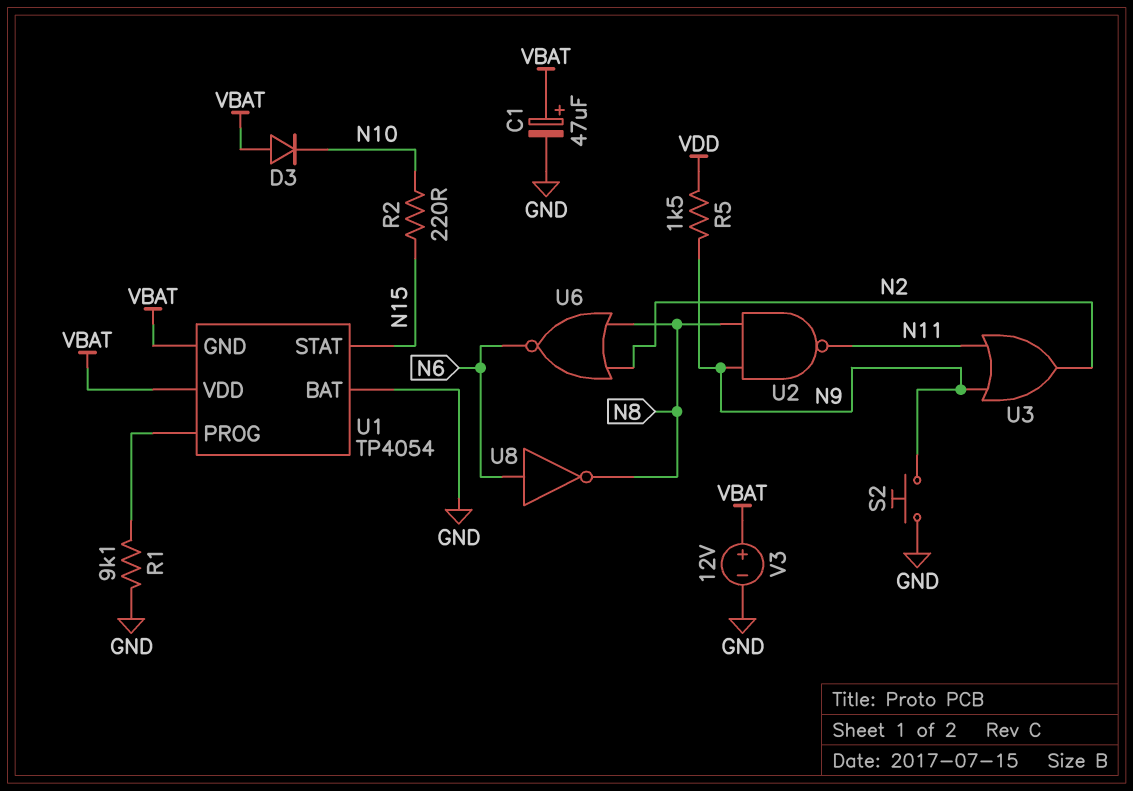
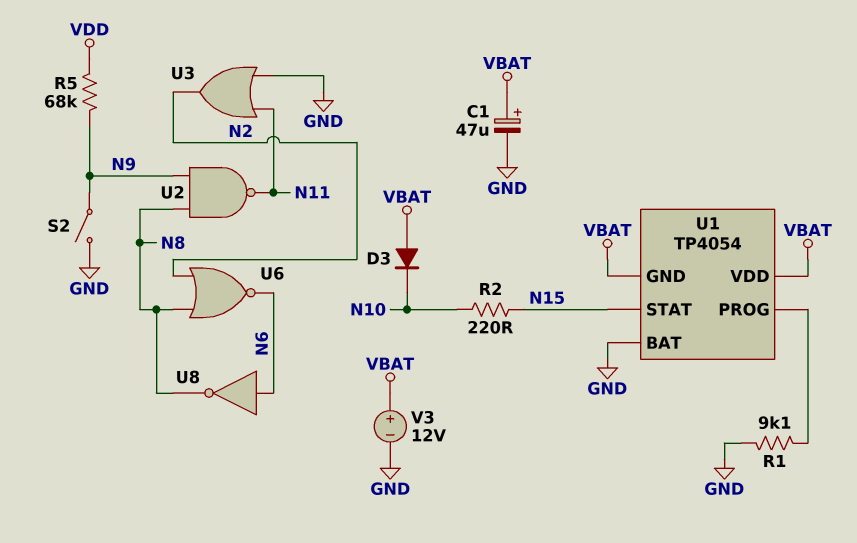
R5: 1.5k (N9, VDD) -> 68k (N9, VDD)
S2: button (GND, N9) -> switch (GND, N9)
U3: OR (in N9, in N11, out N2) -> OR (in GND, in N11, out N2)

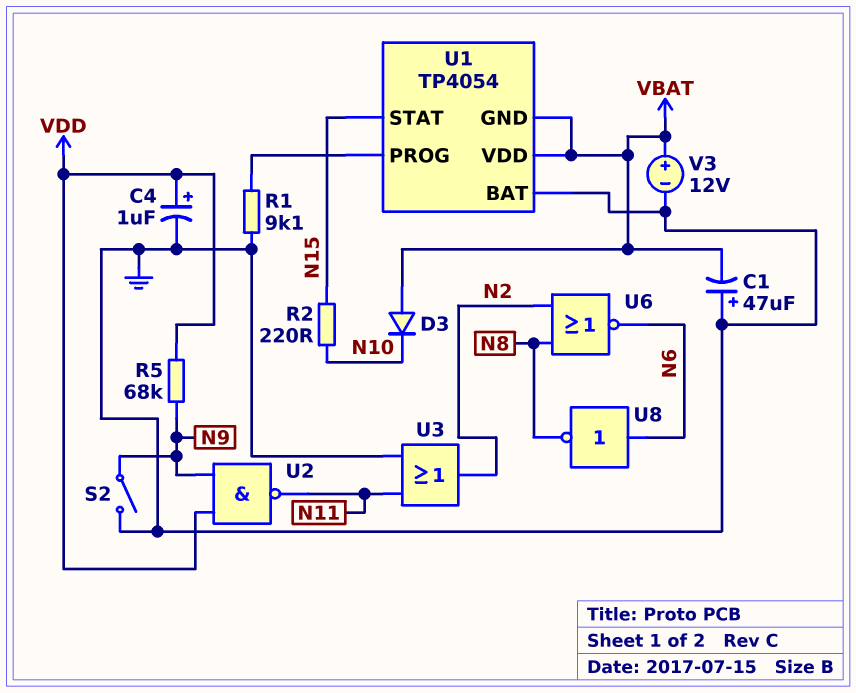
C1: 47uF (plus VBAT, minus GND) -> 47uF (plus GND, minus VBAT)
C4: none -> 1uF (plus VDD, minus GND)
U2: NAND (in N8, in N9, out N11) -> NAND (in N9, in VDD, out N11)

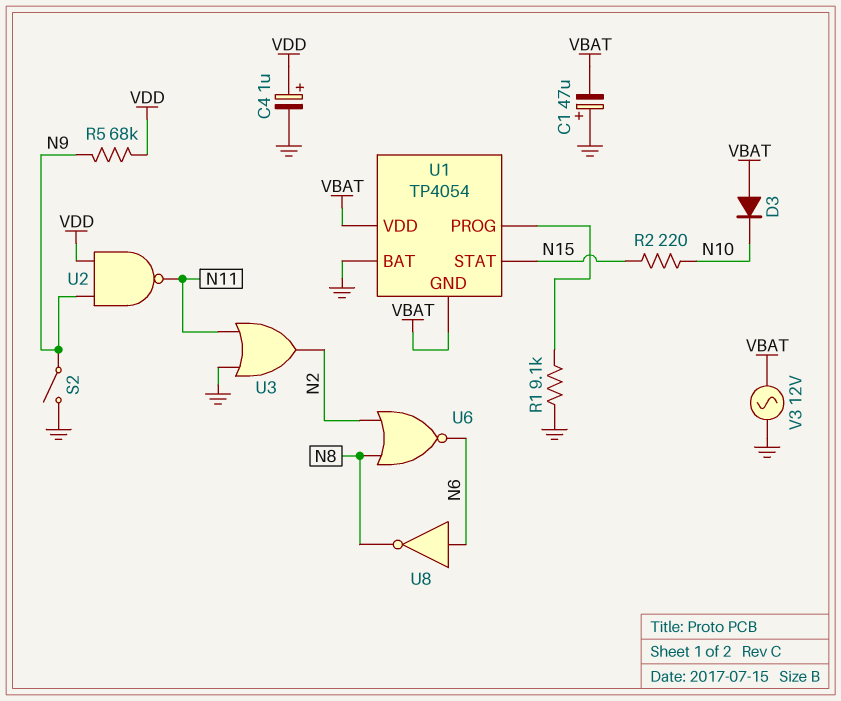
V3: 12V (plus VBAT, minus GND) -> AC 12V (GND, VBAT)

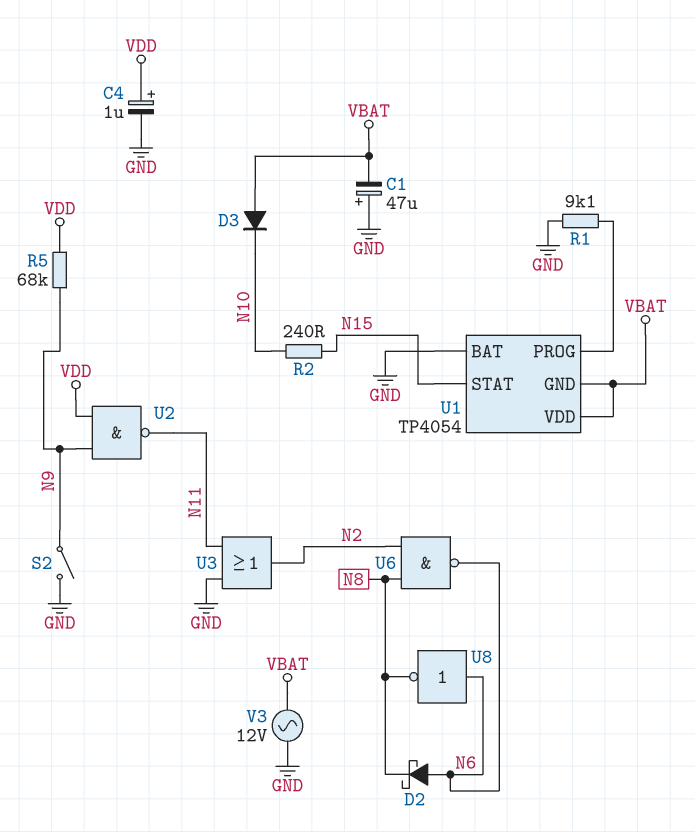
D2: none -> schottky (A N6, K N8)
R2: 220 (N10, N15) -> 240 (N10, N15)
U6: NOR (in N2, in N8, out N6) -> NAND (in N2, in N8, out N6)

